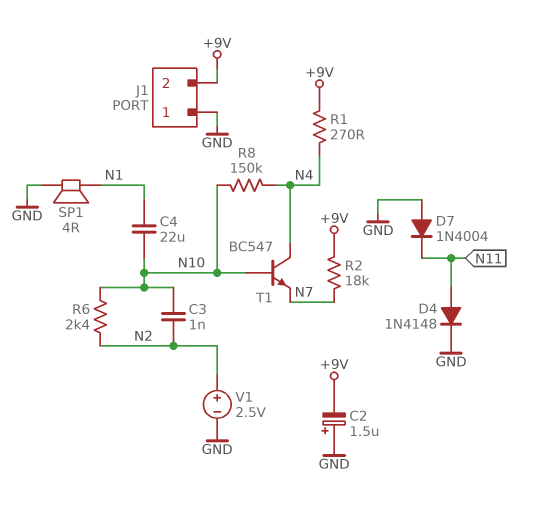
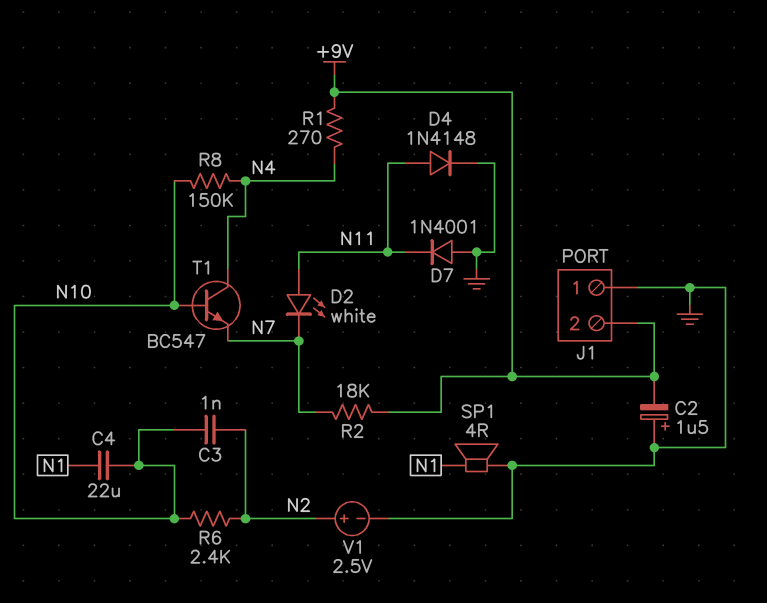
D2: none -> LED white (A N11, K N7)
D7: diode 1N4004 (A GND, K N11) -> diode 1N4001 (A GND, K N11)

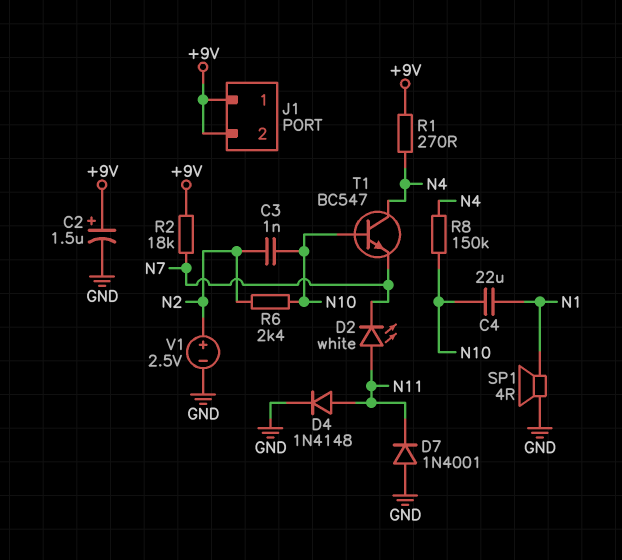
C2: 1.5uF (plus GND, minus +9V) -> 1.5uF (plus +9V, minus GND)
J1 pin 1: GND -> +9V

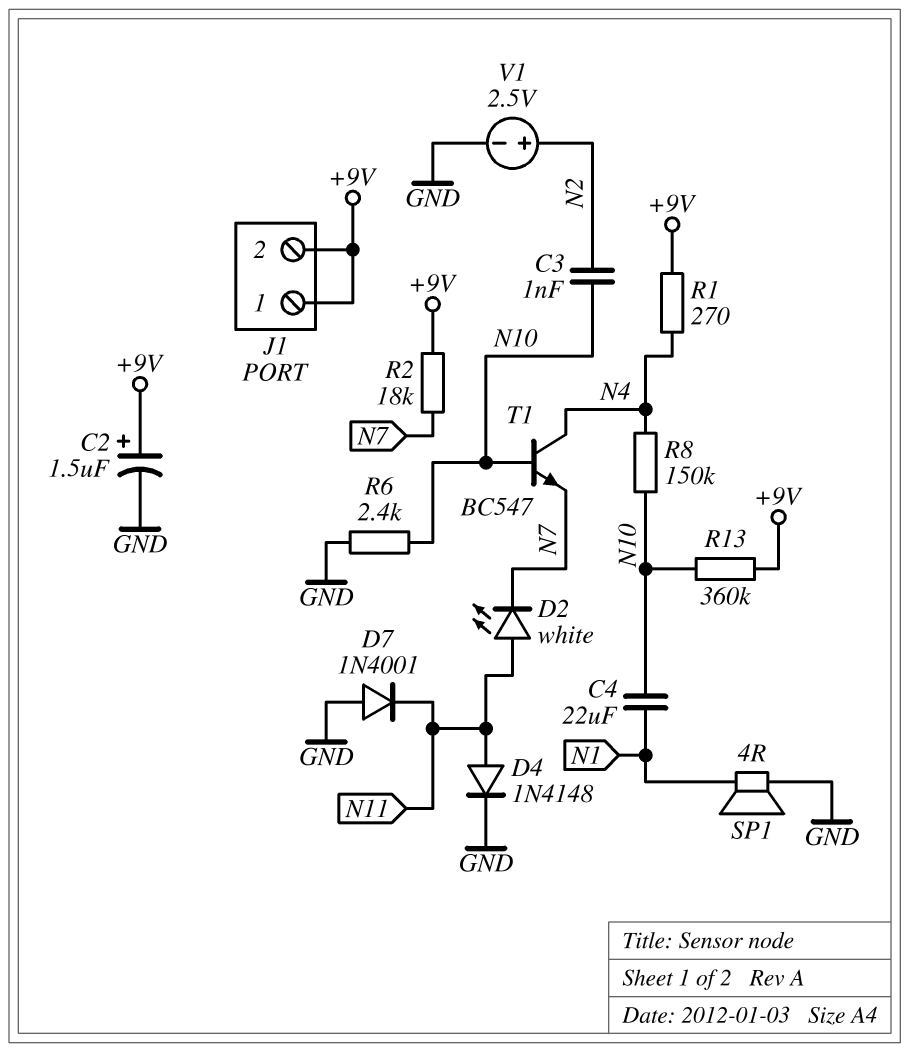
R6: 2.4k (N2, N10) -> 2.4k (GND, N10)
R13: none -> 360k (+9V, N10)

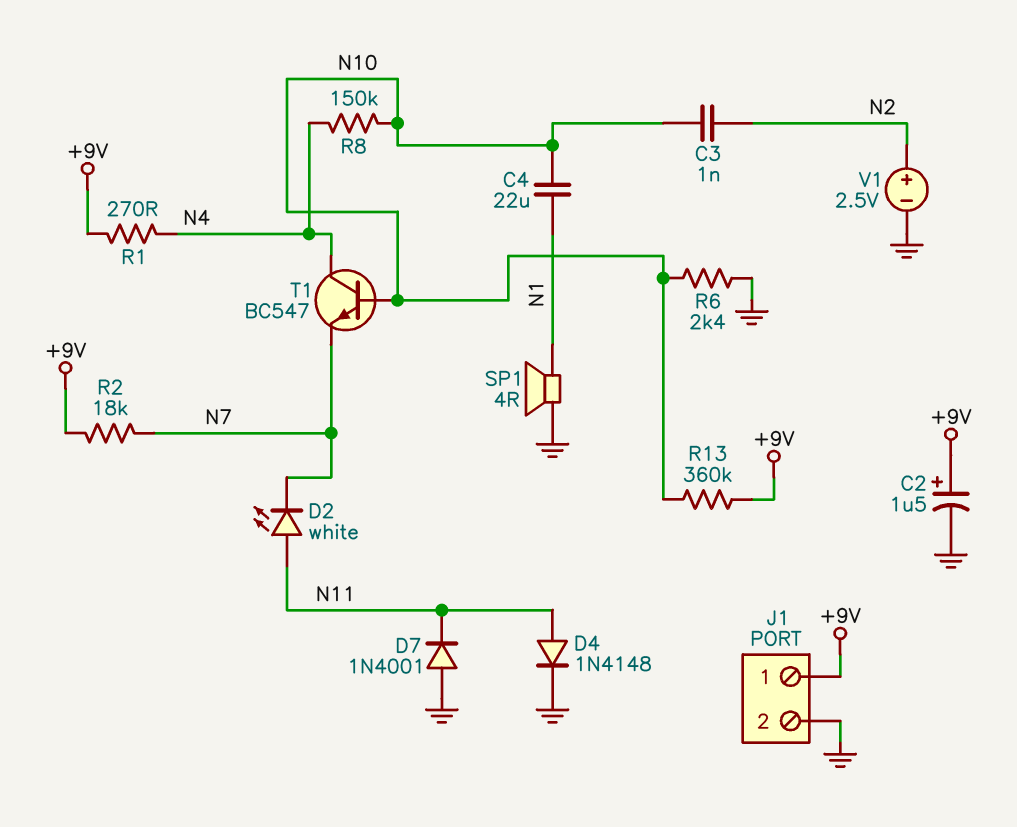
J1 pin 2: +9V -> GND

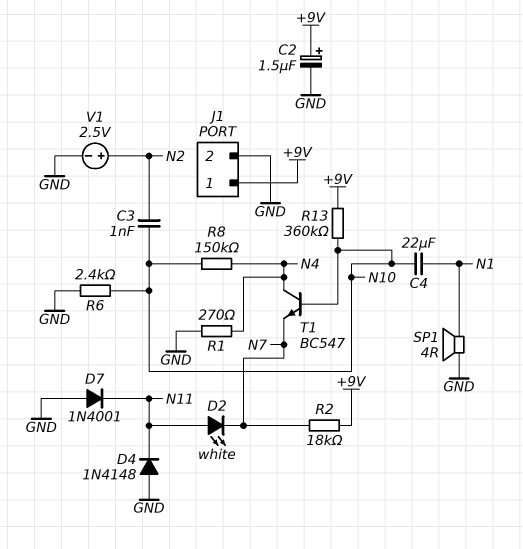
D4: diode 1N4148 (A N11, K GND) -> diode 1N4148 (A GND, K N11)
R1: 270 (+9V, N4) -> 270 (GND, N4)

